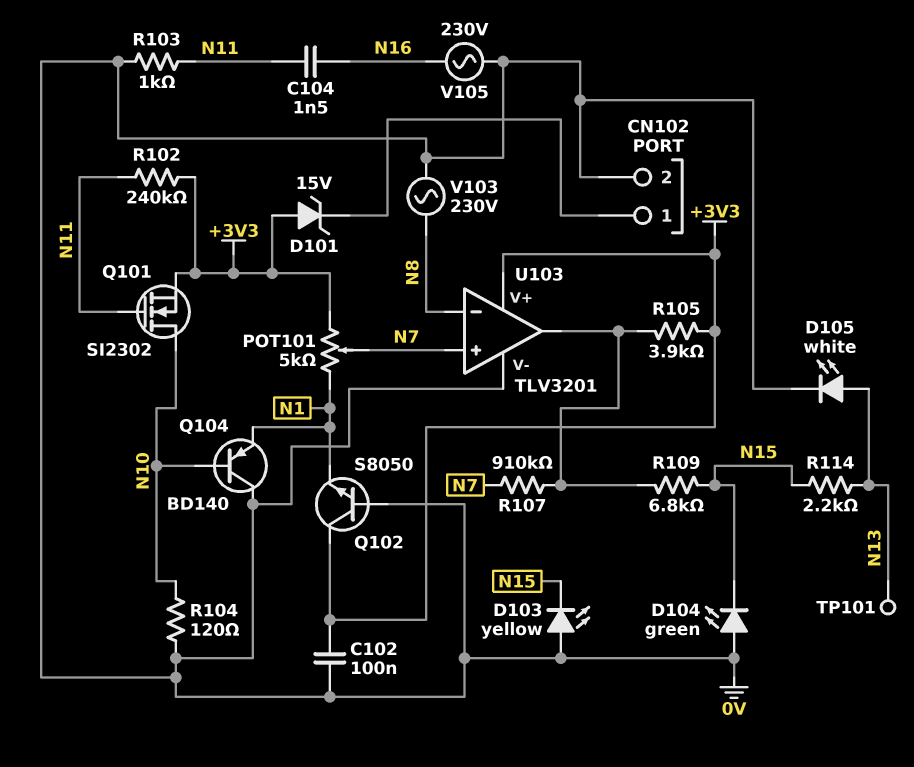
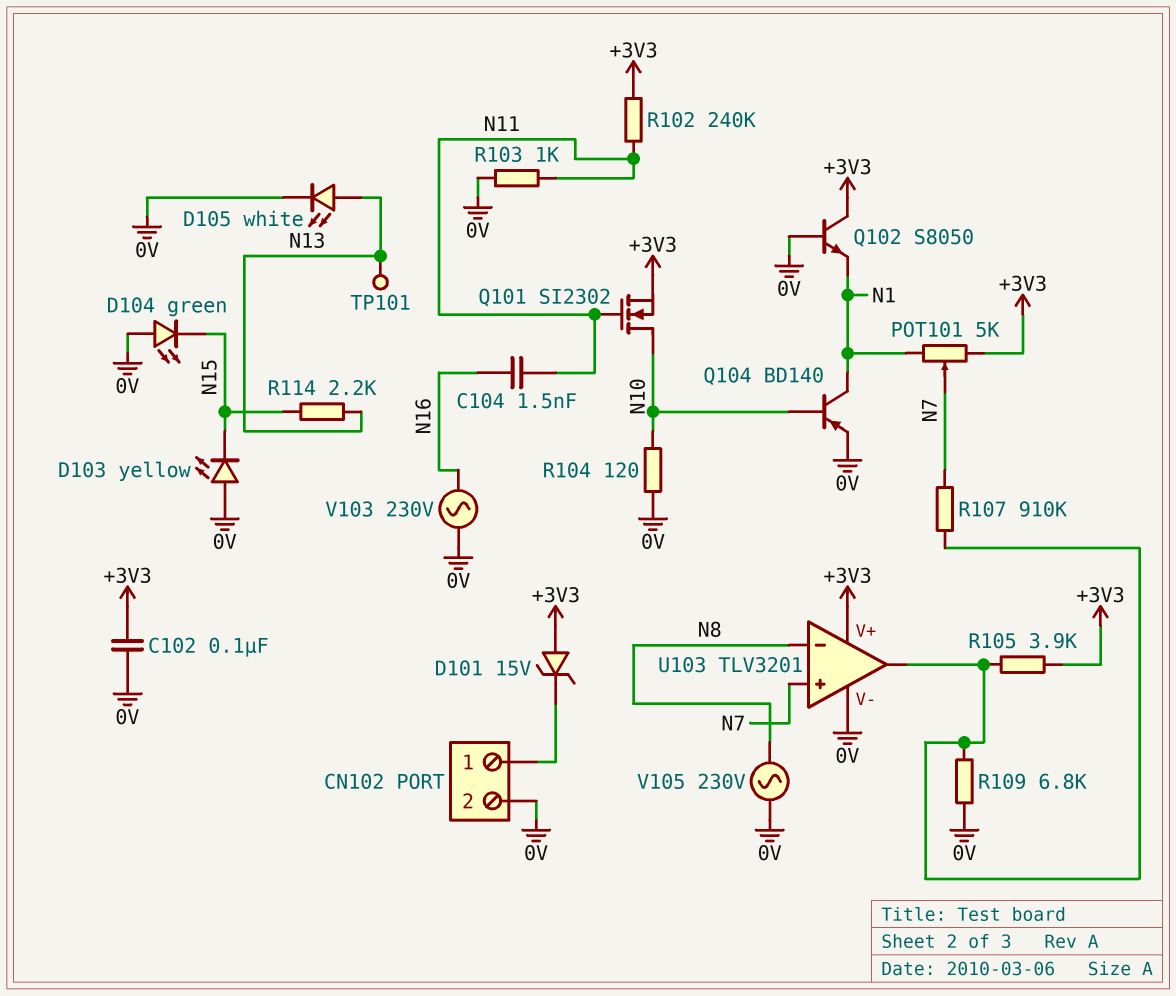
Q104: PNP BD140 (B N10, C 0V, E N1) -> PNP BD140 (B N10, C N1, E 0V)
R109: 6.8k (N15, U103/out) -> 6.8k (0V, U103/out)
V103: AC 230V (0V, N8) -> AC 230V (0V, N16)
V105: AC 230V (0V, N16) -> AC 230V (0V, N8)

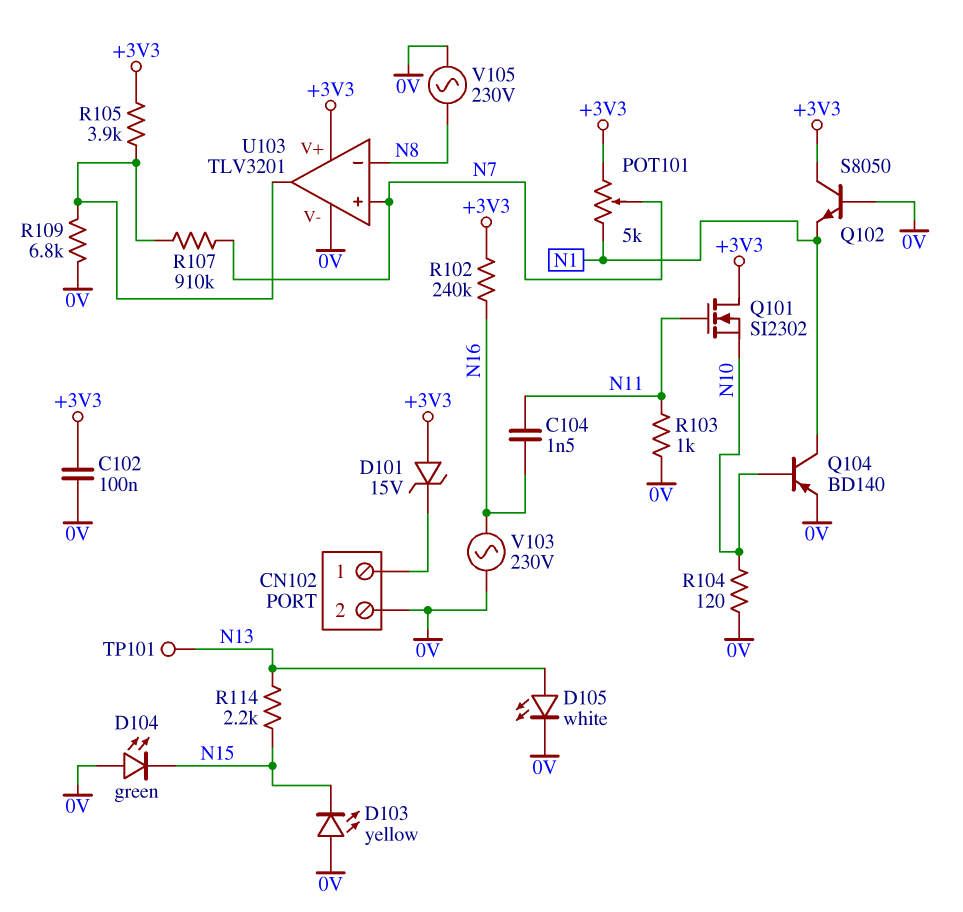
Q101: NMOS SI2302 (G N11, D N10, S +3V3) -> NMOS SI2302 (G N11, D +3V3, S N10)
R102: 240k (+3V3, N11) -> 240k (+3V3, N16)

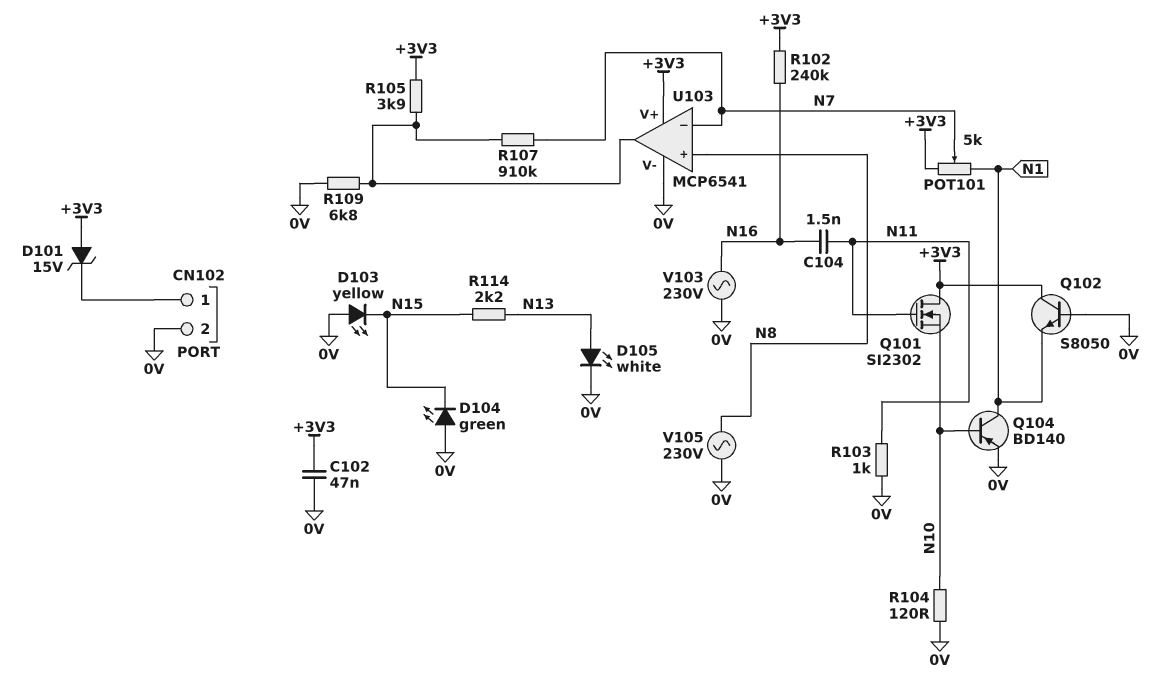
C102: 100nF (+3V3, 0V) -> 47nF (+3V3, 0V)
TP101: test point (N13) -> none
U103: TLV3201 -> MCP6541
U103 pin in+: N7 -> N8
U103 pin in-: N8 -> N7

